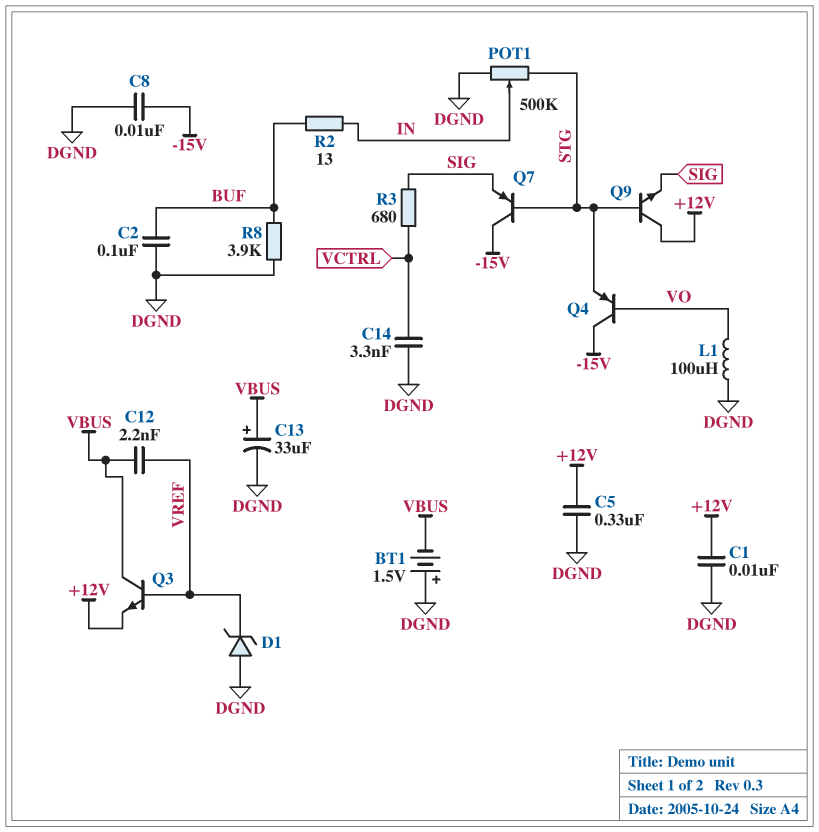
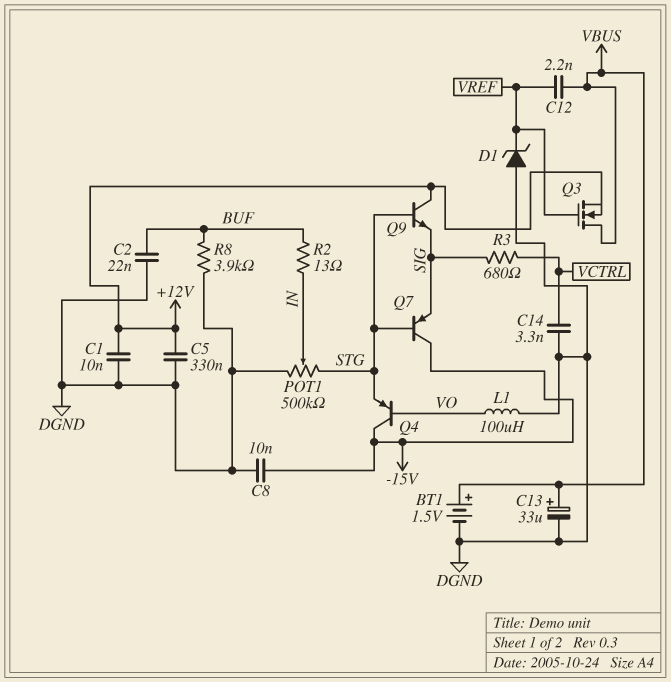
BT1: 1.5V (plus DGND, minus VBUS) -> 1.5V (plus VBUS, minus DGND)
C2: 100nF (BUF, DGND) -> 22nF (BUF, DGND)
Q3: NPN (B VREF, C VBUS, E +12V) -> NMOS (G VREF, D VBUS, S +12V)

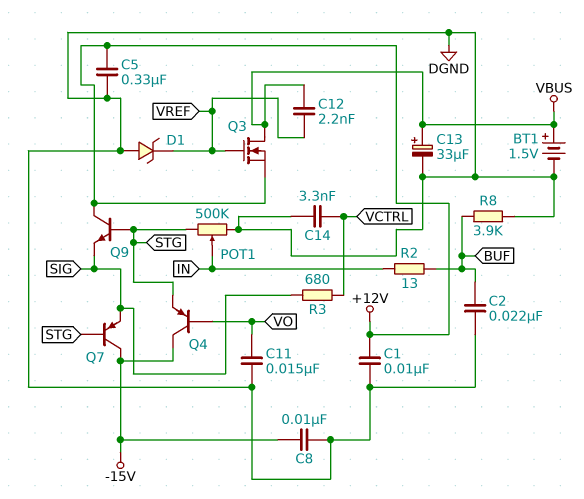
C11: none -> 15nF (DGND, VO)
L1: 100uH (DGND, VO) -> none

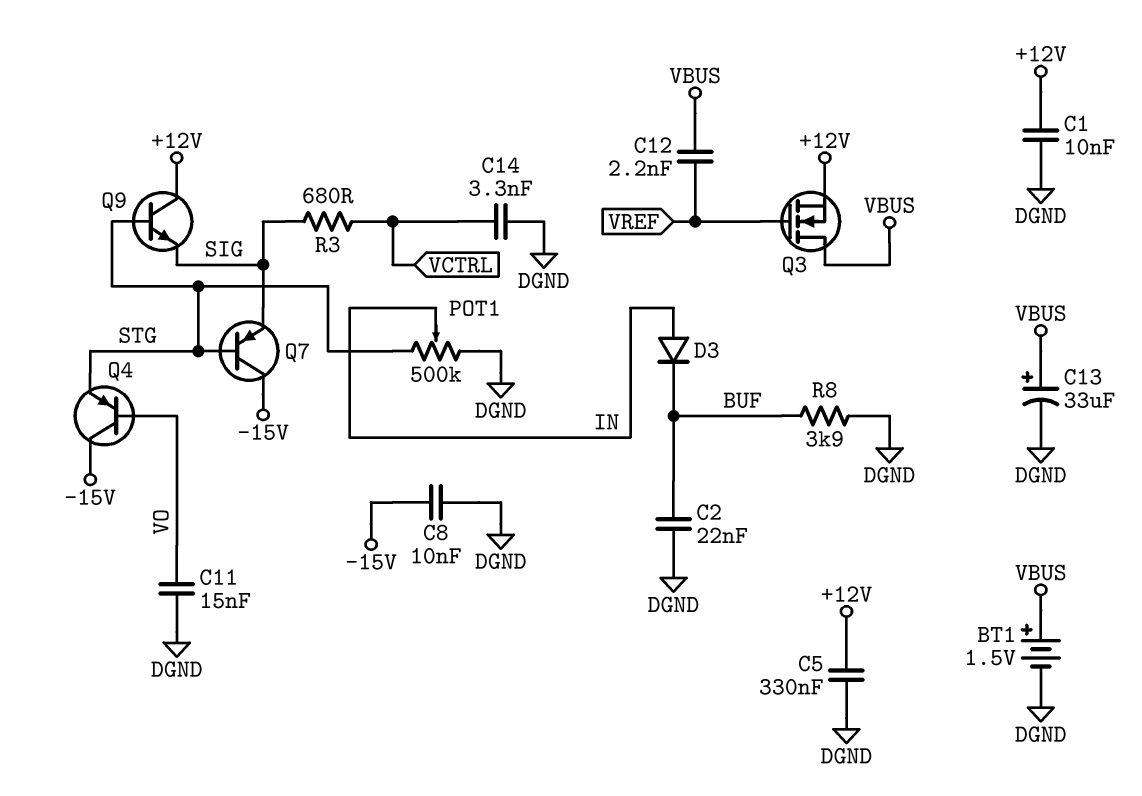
D1: zener (A DGND, K VREF) -> none
D3: none -> diode (A IN, K BUF)
R2: 13 (BUF, IN) -> none

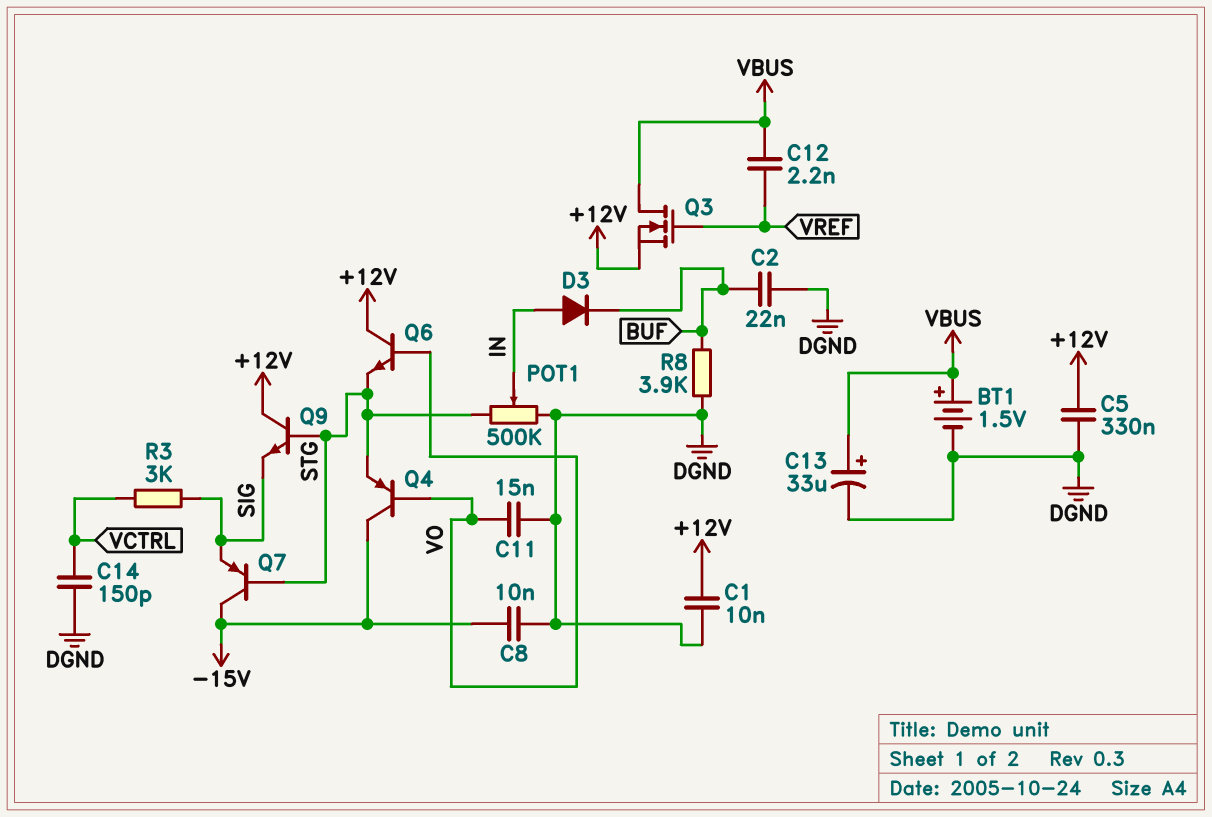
C14: 3.3nF (DGND, VCTRL) -> 150pF (DGND, VCTRL)
Q6: none -> NPN (B VO, C +12V, E STG)
R3: 680 (SIG, VCTRL) -> 3k (SIG, VCTRL)

